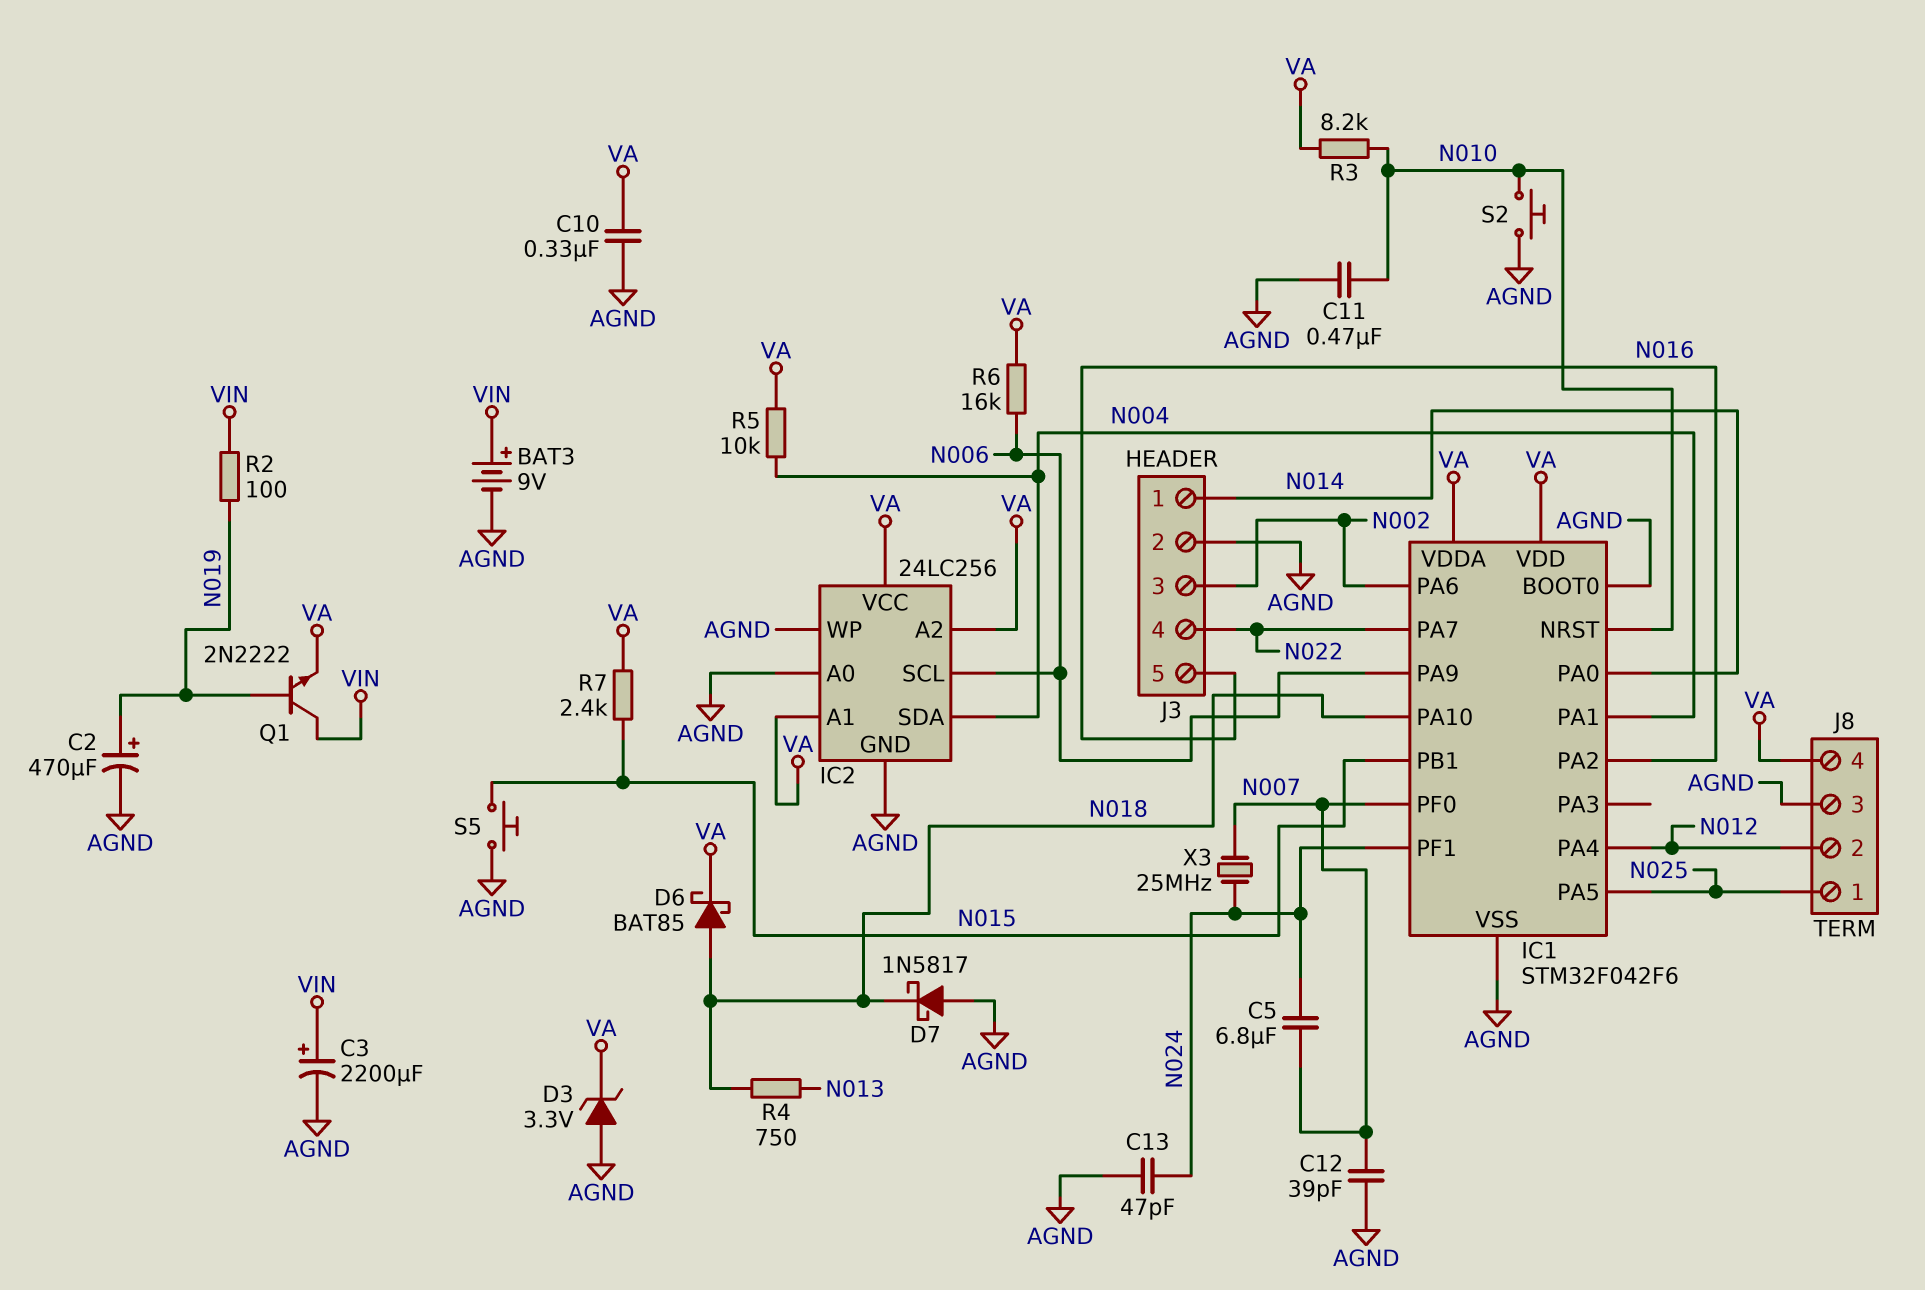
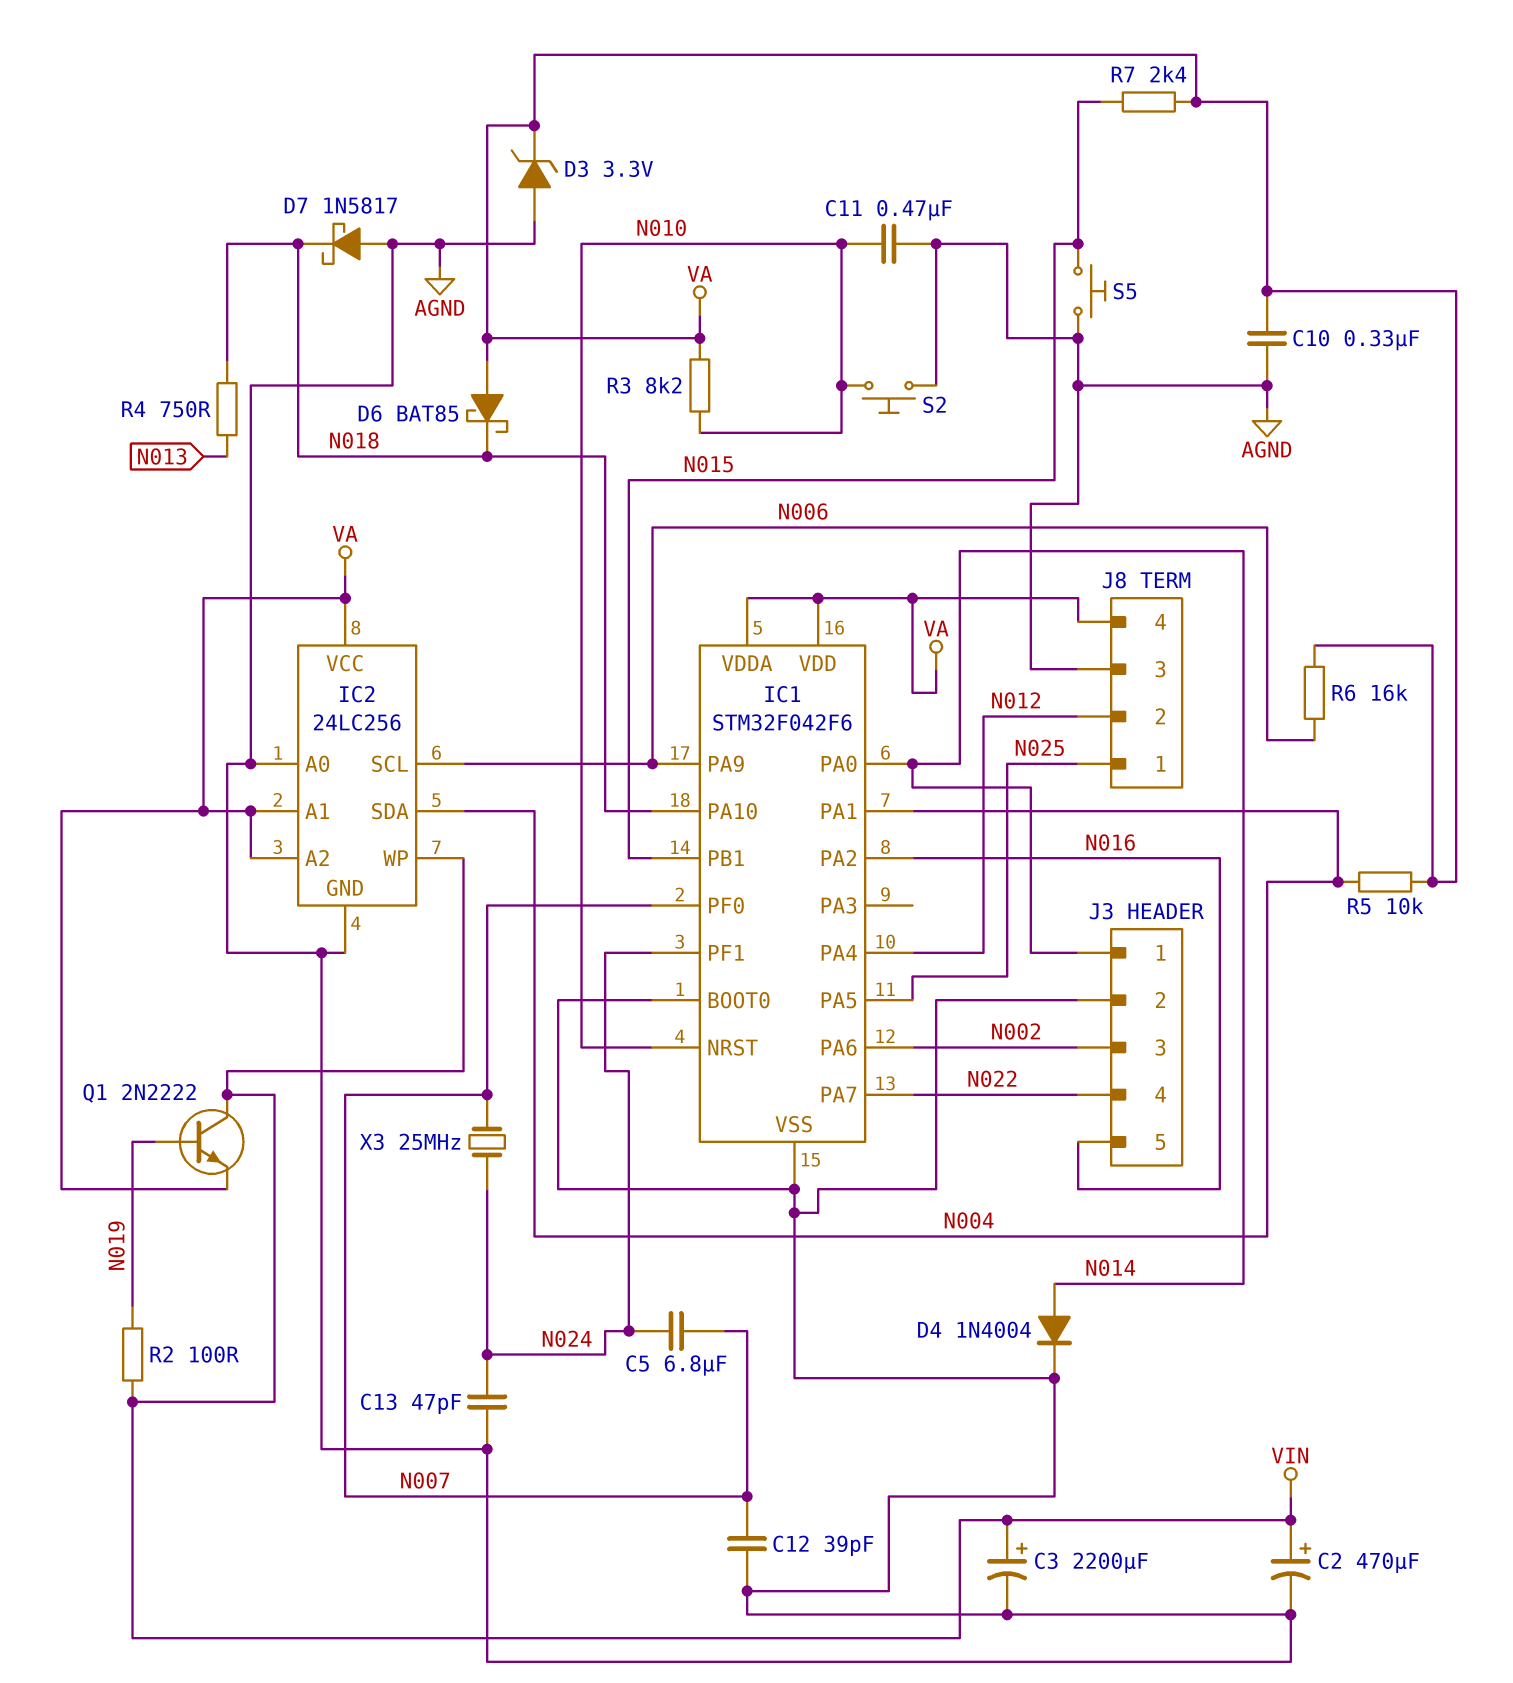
BAT3: 9V (plus VIN, minus AGND) -> none
C2: 470uF (plus N019, minus AGND) -> 470uF (plus VIN, minus AGND)
D4: none -> diode 1N4004 (A N014, K AGND)
D6: schottky BAT85 (A N018, K VA) -> schottky BAT85 (A VA, K N018)
IC2 pin WP: AGND -> VIN

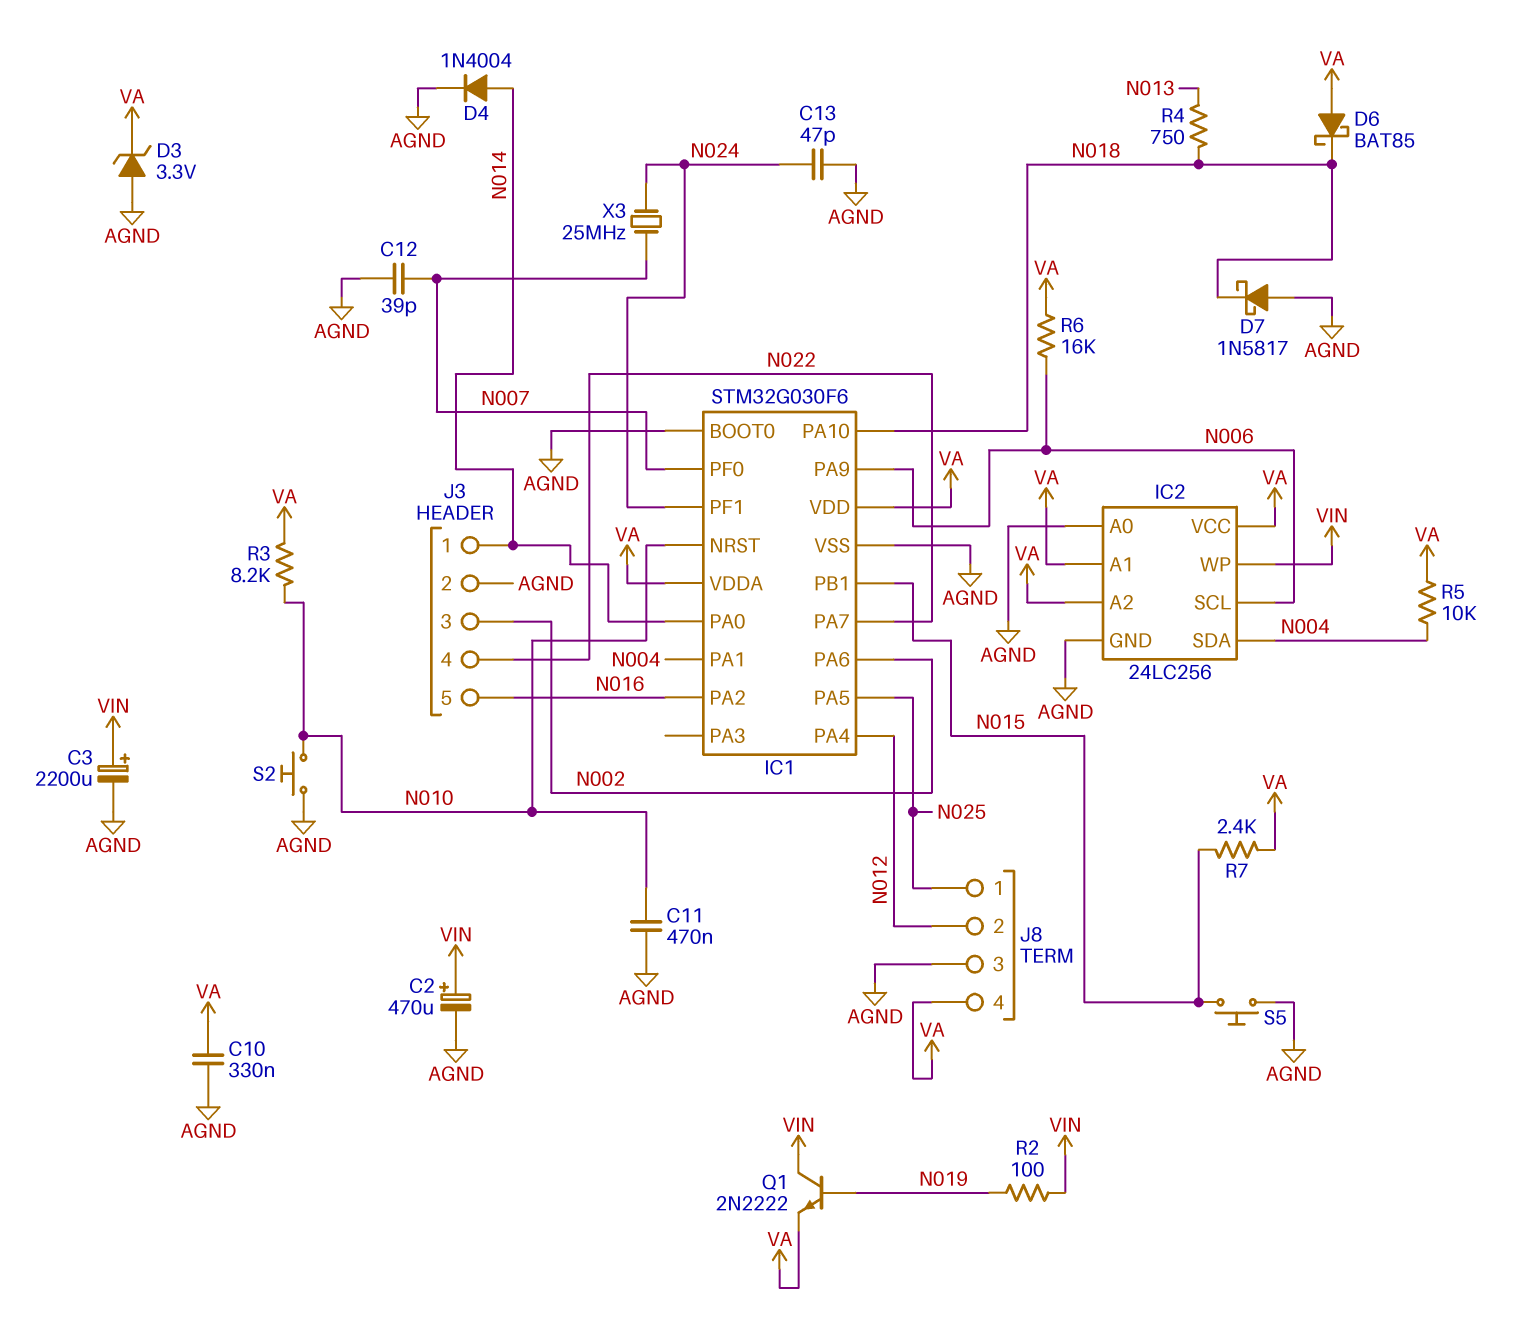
C5: 6.8uF (N007, N024) -> none
IC1: STM32F042F6 -> STM32G030F6

